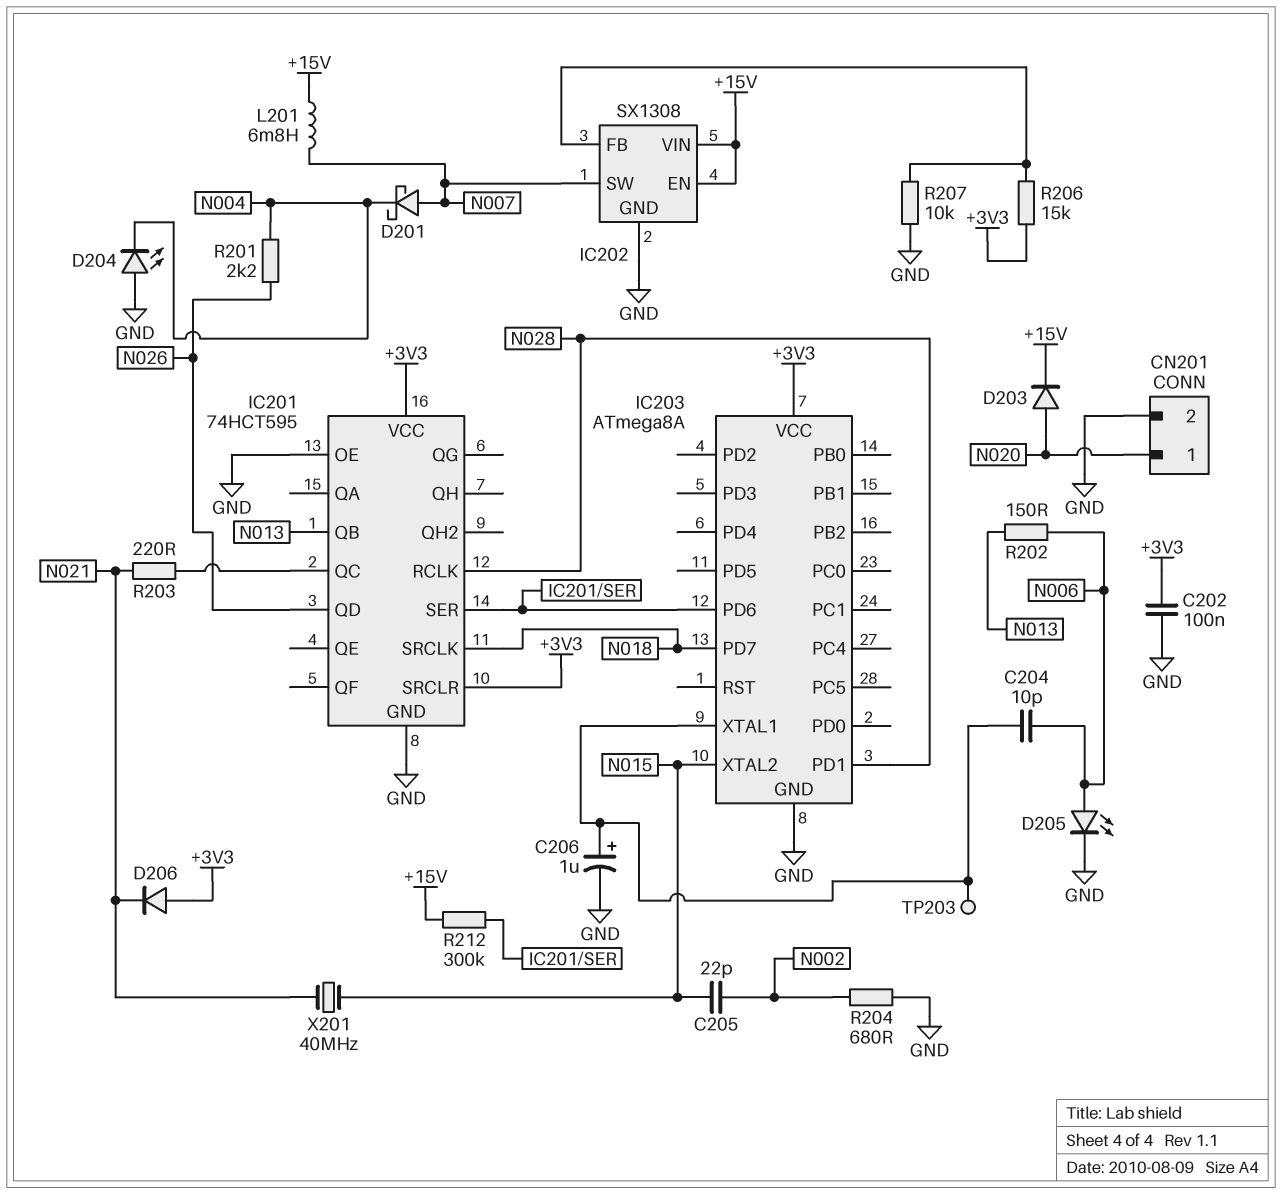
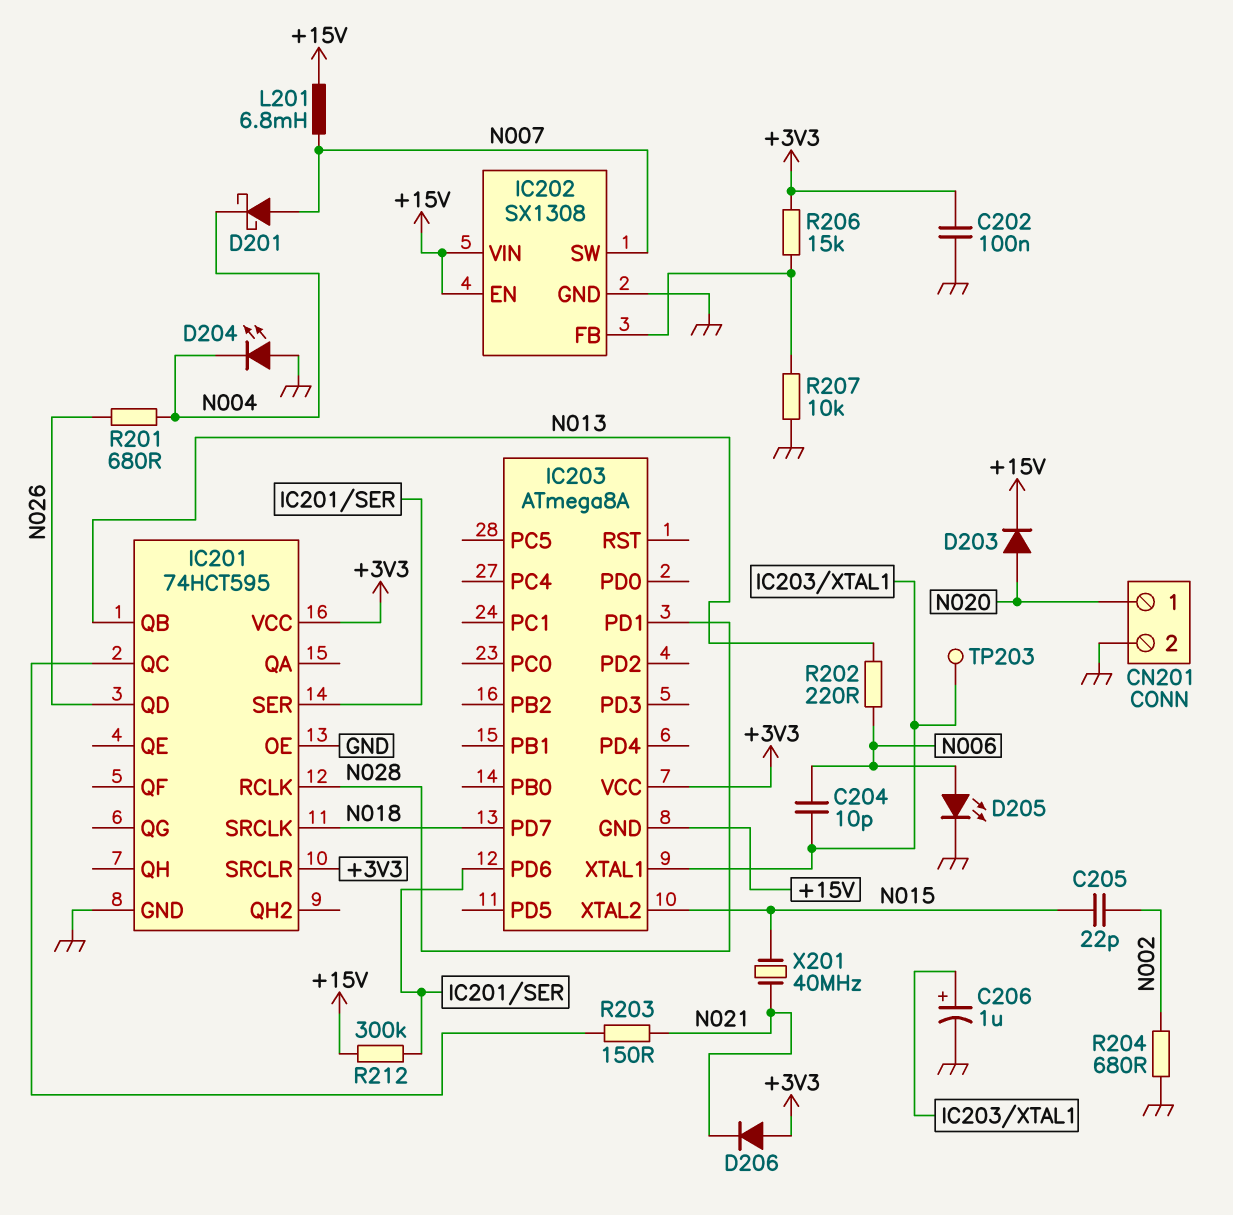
IC203 pin GND: GND -> +15V
R201: 2.2k (N004, N026) -> 680 (N004, N026)
R202: 150 (N006, N013) -> 220 (N006, N013)
R203: 220 (IC201/QC, N021) -> 150 (IC201/QC, N021)

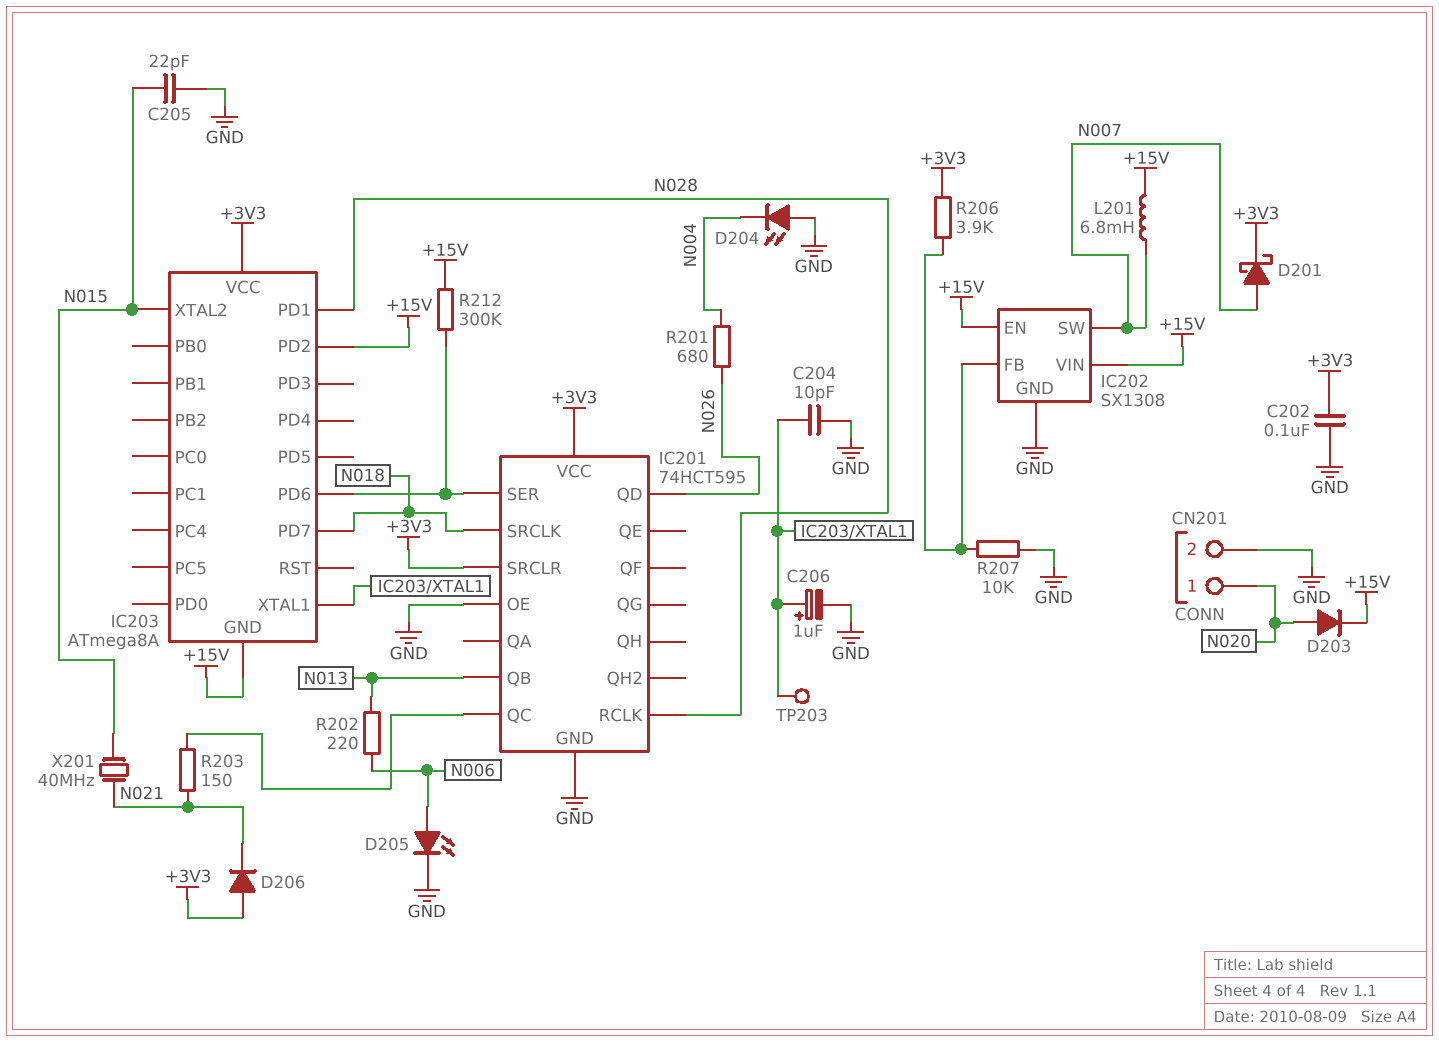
C204: 10pF (IC203/XTAL1, N006) -> 10pF (GND, IC203/XTAL1)
C205: 22pF (N002, N015) -> 22pF (GND, N015)
D201: schottky (A N007, K N004) -> schottky (A N007, K +3V3)
IC203 pin PD2: none -> +15V
R204: 680 (GND, N002) -> none
R206: 15k (+3V3, IC202/FB) -> 3.9k (+3V3, IC202/FB)

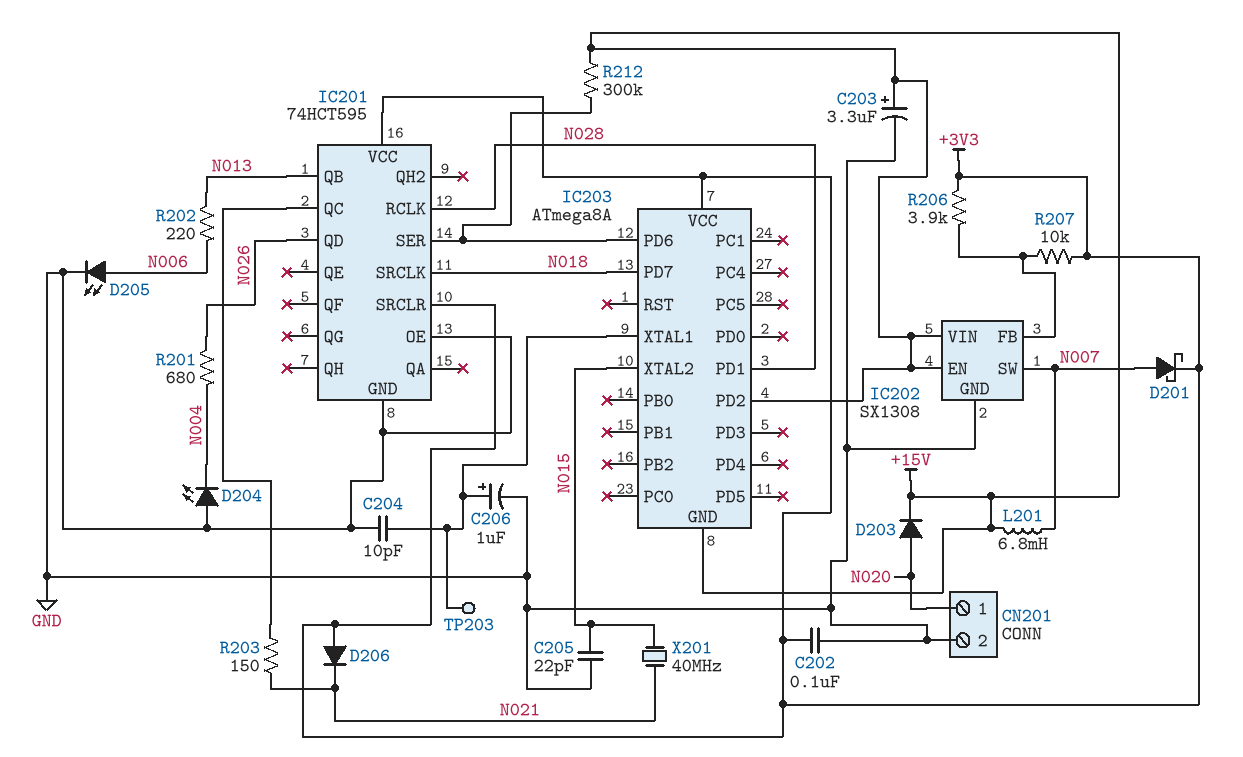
C203: none -> 3.3uF (plus +15V, minus GND)
R207: 10k (GND, IC202/FB) -> 10k (+3V3, IC202/FB)

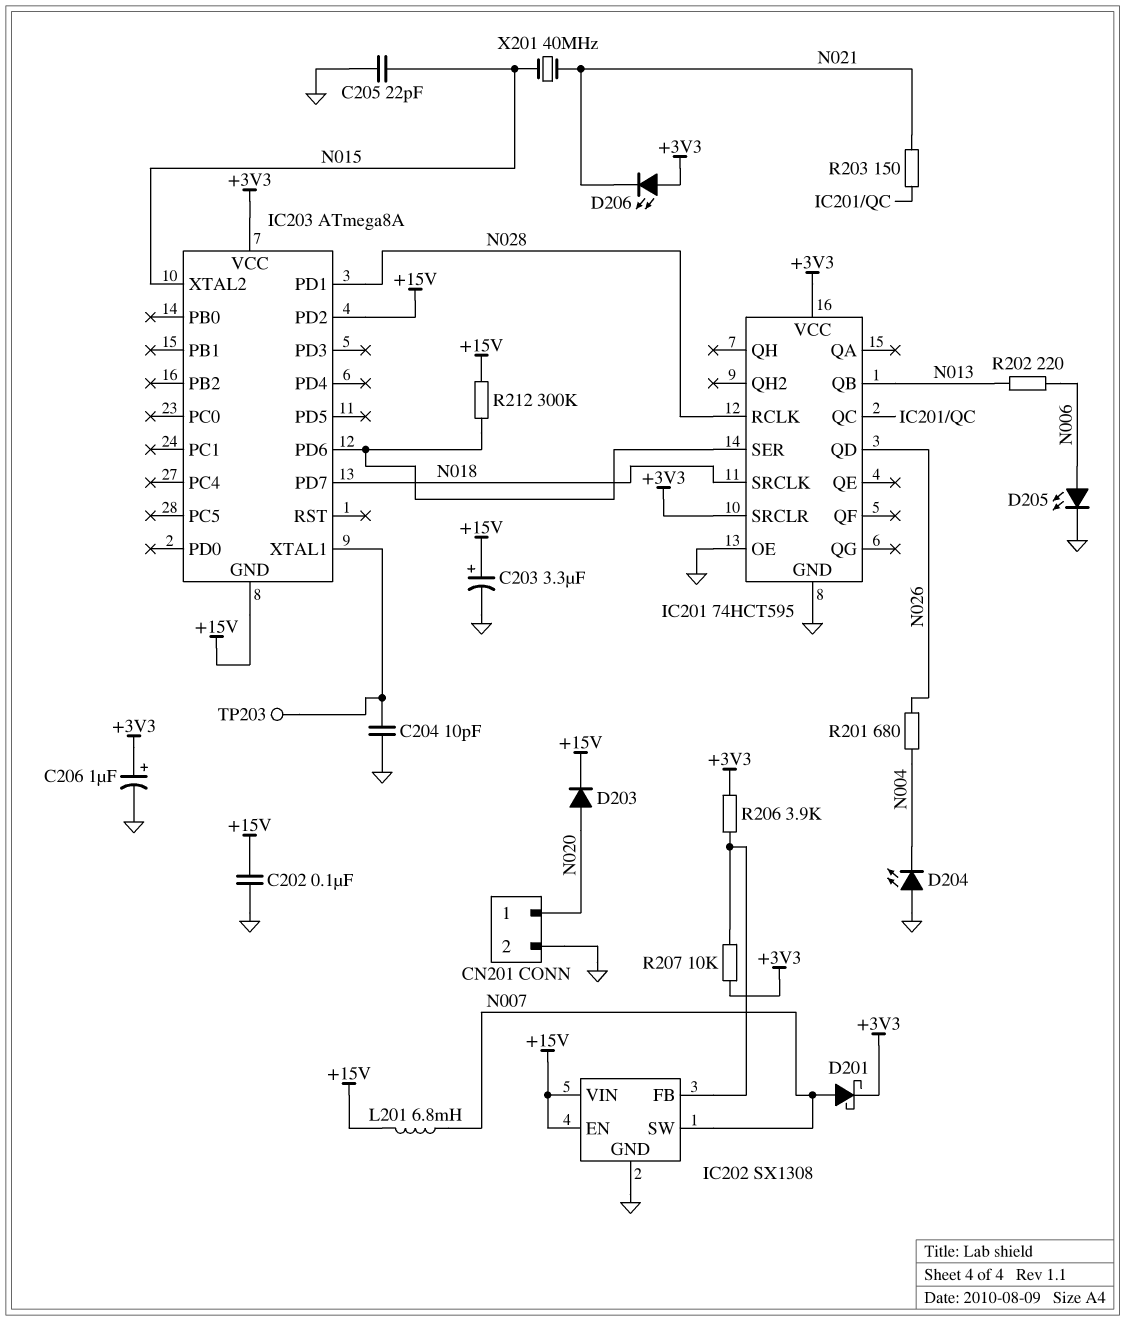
C202: 100nF (+3V3, GND) -> 100nF (+15V, GND)
C206: 1uF (plus IC203/XTAL1, minus GND) -> 1uF (plus +3V3, minus GND)
D206: diode (A +3V3, K N021) -> LED (A +3V3, K N021)

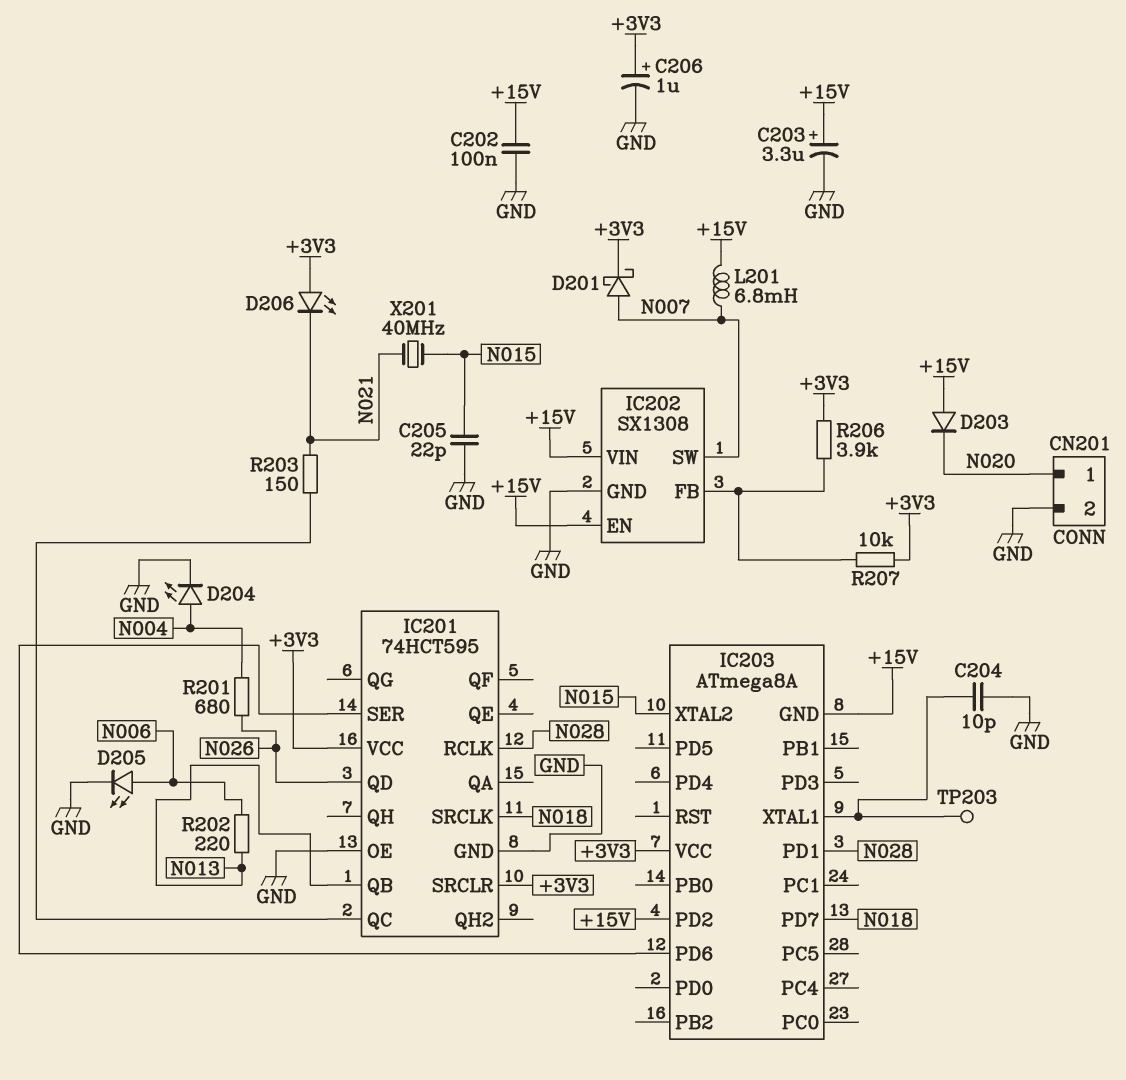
D203: diode (A N020, K +15V) -> diode (A +15V, K N020)
D204: LED (A GND, K N004) -> LED (A N004, K GND)
R212: 300k (+15V, IC201/SER) -> none

